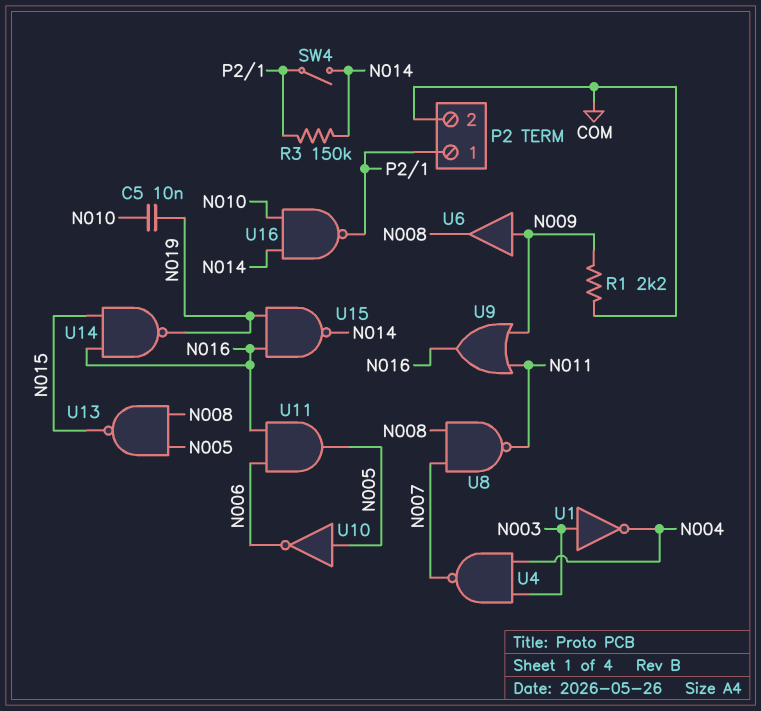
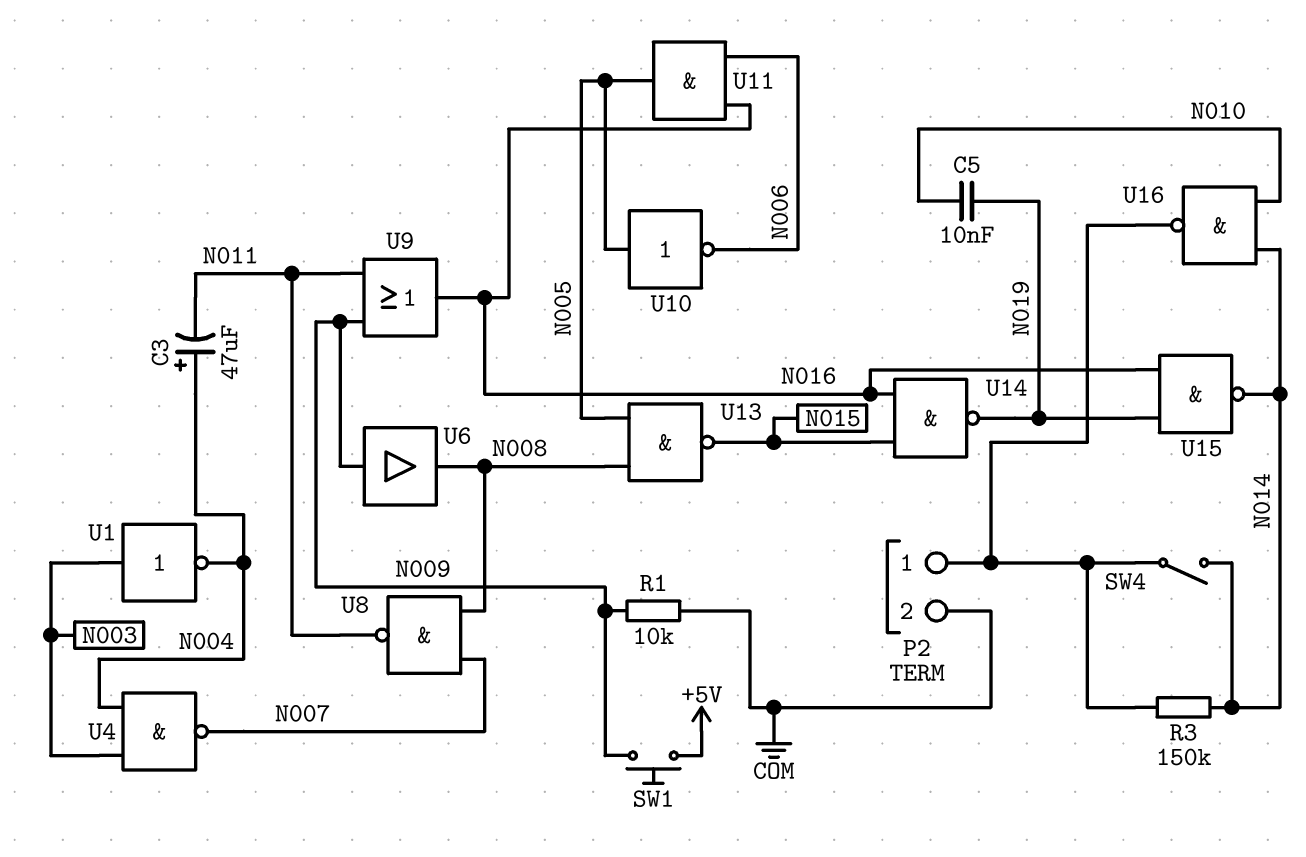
C3: none -> 47uF (plus N004, minus N011)
R1: 2.2k (COM, N009) -> 10k (COM, N009)
SW1: none -> button (+5V, N009)

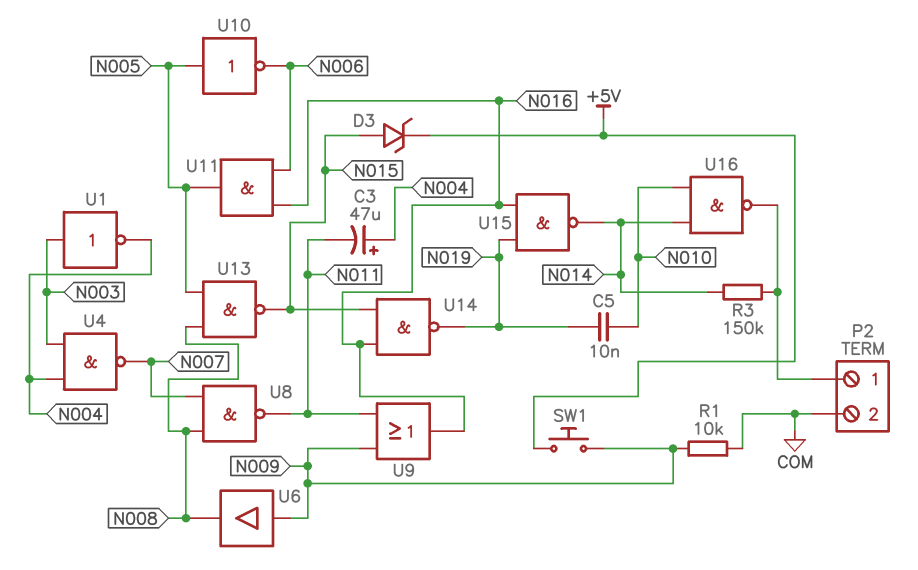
D3: none -> zener (A N015, K +5V)
SW4: switch (N014, P2/1) -> none

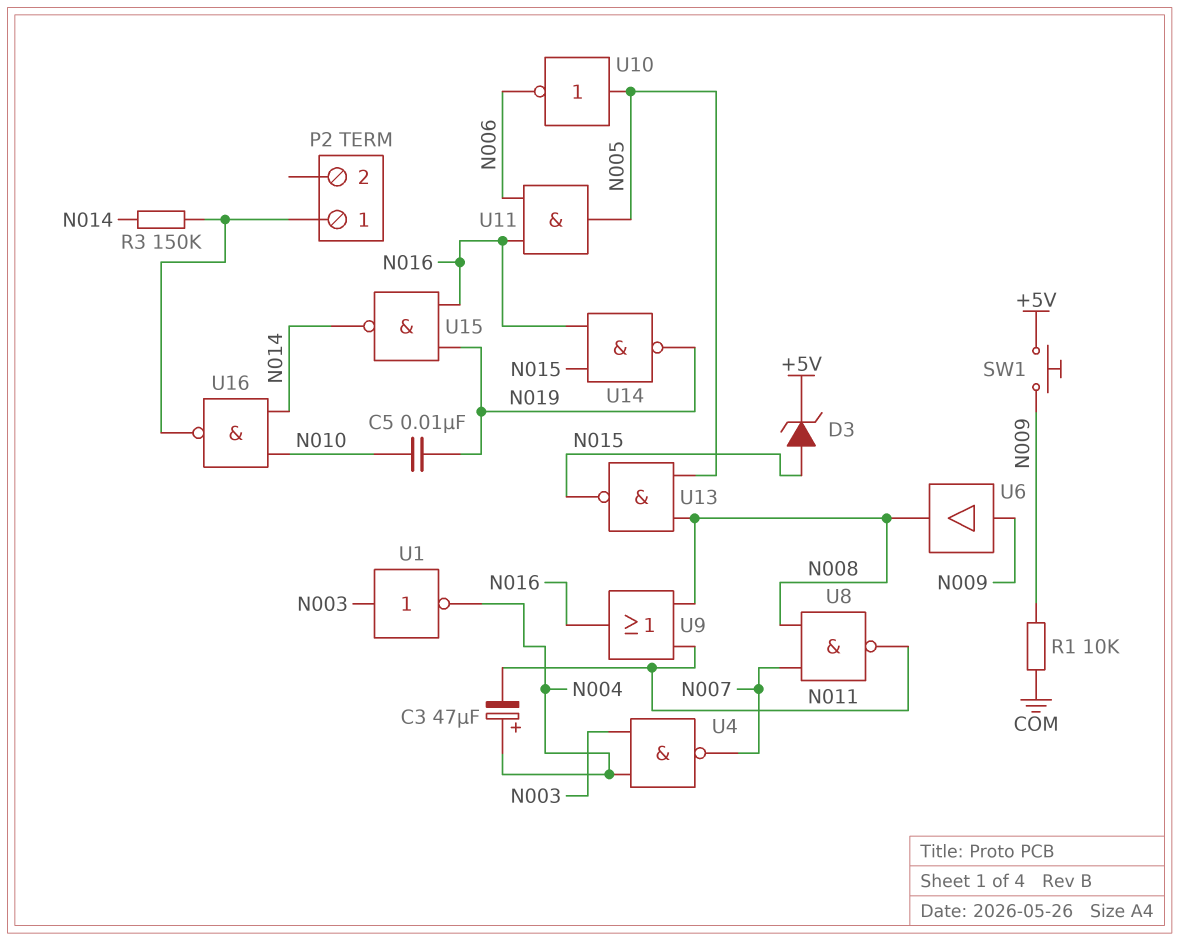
P2 pin 2: COM -> none
U9: OR (in N009, in N011, out N016) -> OR (in N008, in N011, out N016)

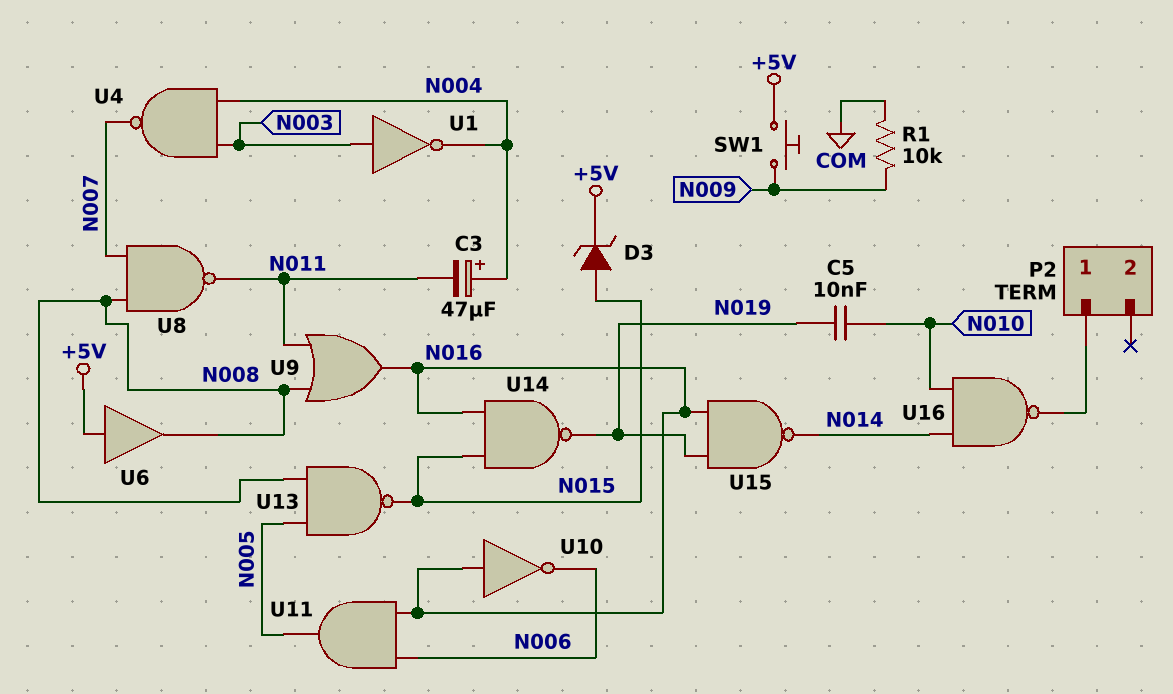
R3: 150k (N014, P2/1) -> none
U6: buffer (in N009, out N008) -> buffer (in +5V, out N008)
U10: NOT (in N005, out N006) -> NOT (in N016, out N006)

